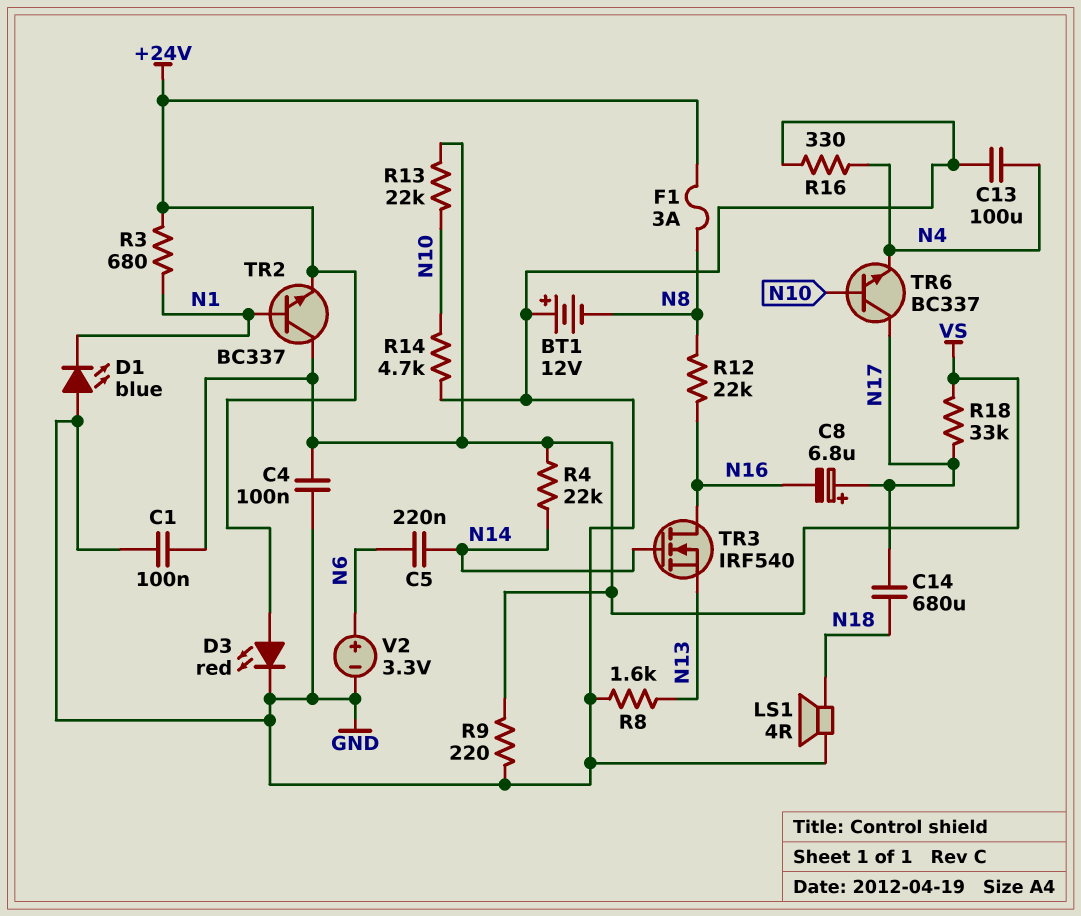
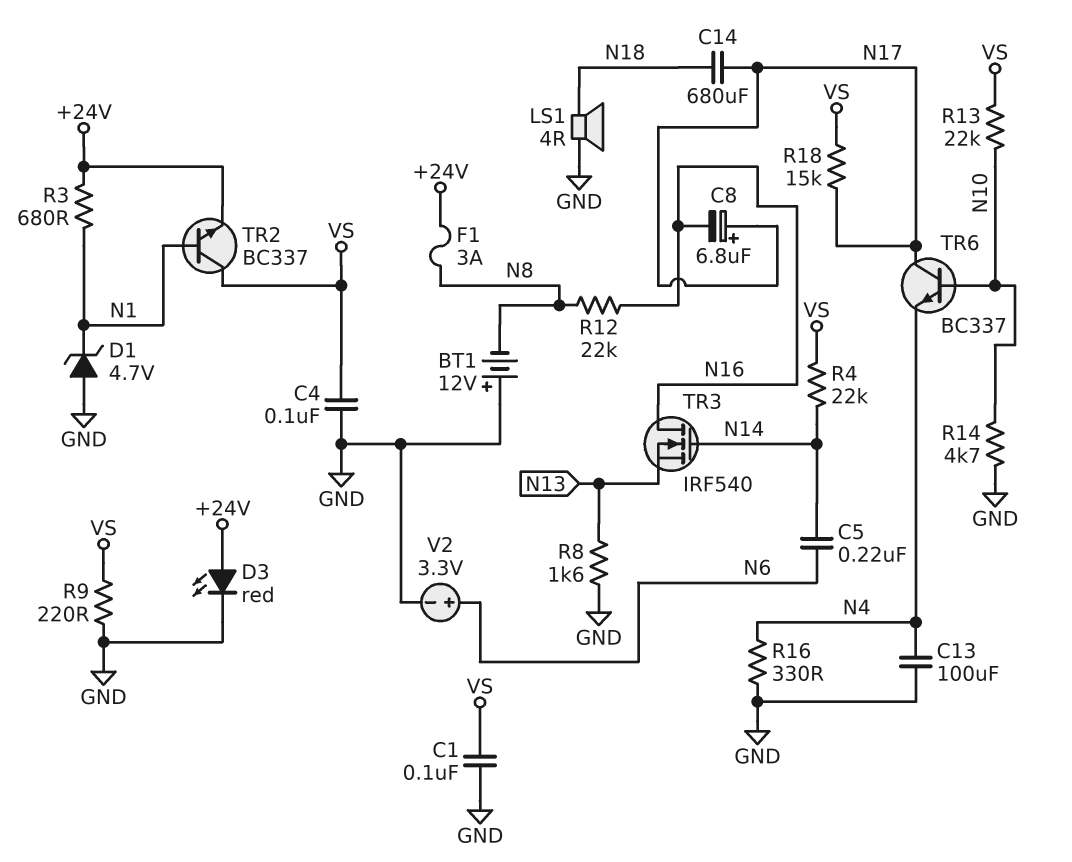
D1: LED blue (A GND, K N1) -> zener 4.7V (A GND, K N1)
R18: 33k (N17, VS) -> 15k (N17, VS)

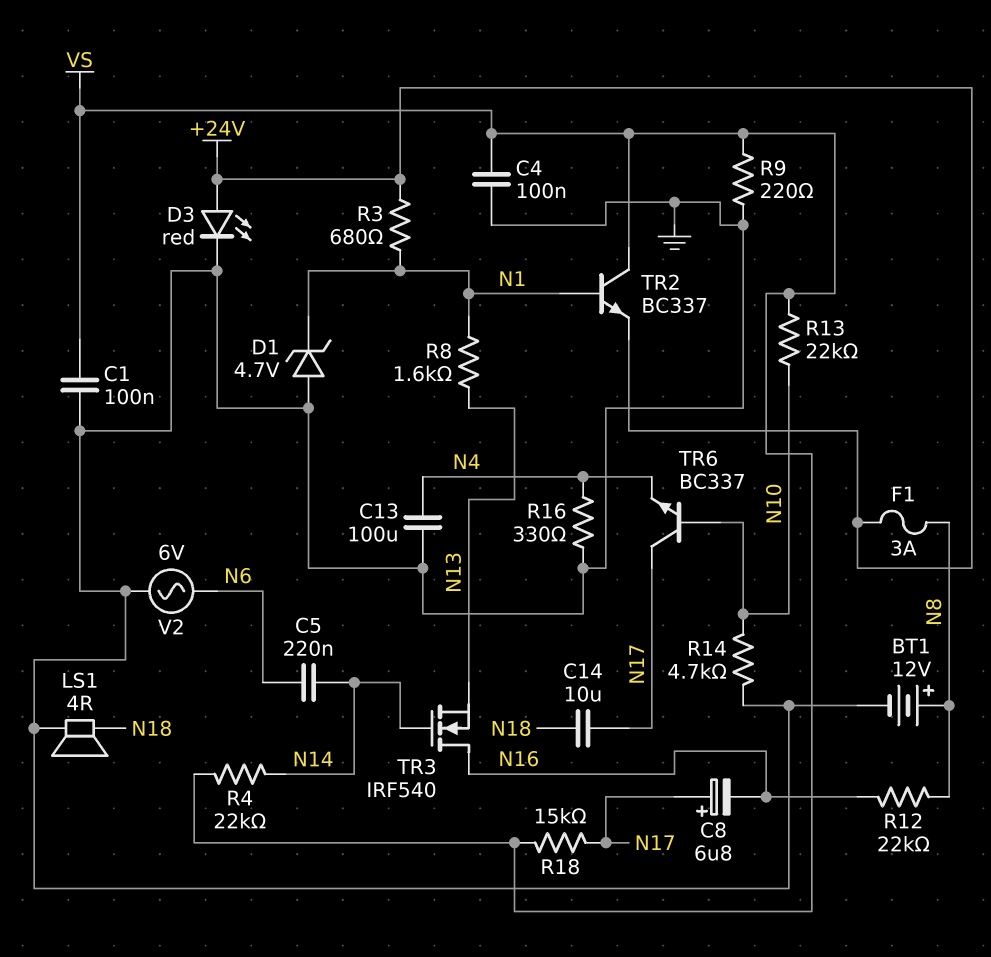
BT1: 12V (plus GND, minus N8) -> 12V (plus N8, minus GND)
C14: 680uF (N17, N18) -> 10uF (N17, N18)
R8: 1.6k (GND, N13) -> 1.6k (N1, N13)
V2: 3.3V (plus N6, minus GND) -> AC 6V (GND, N6)

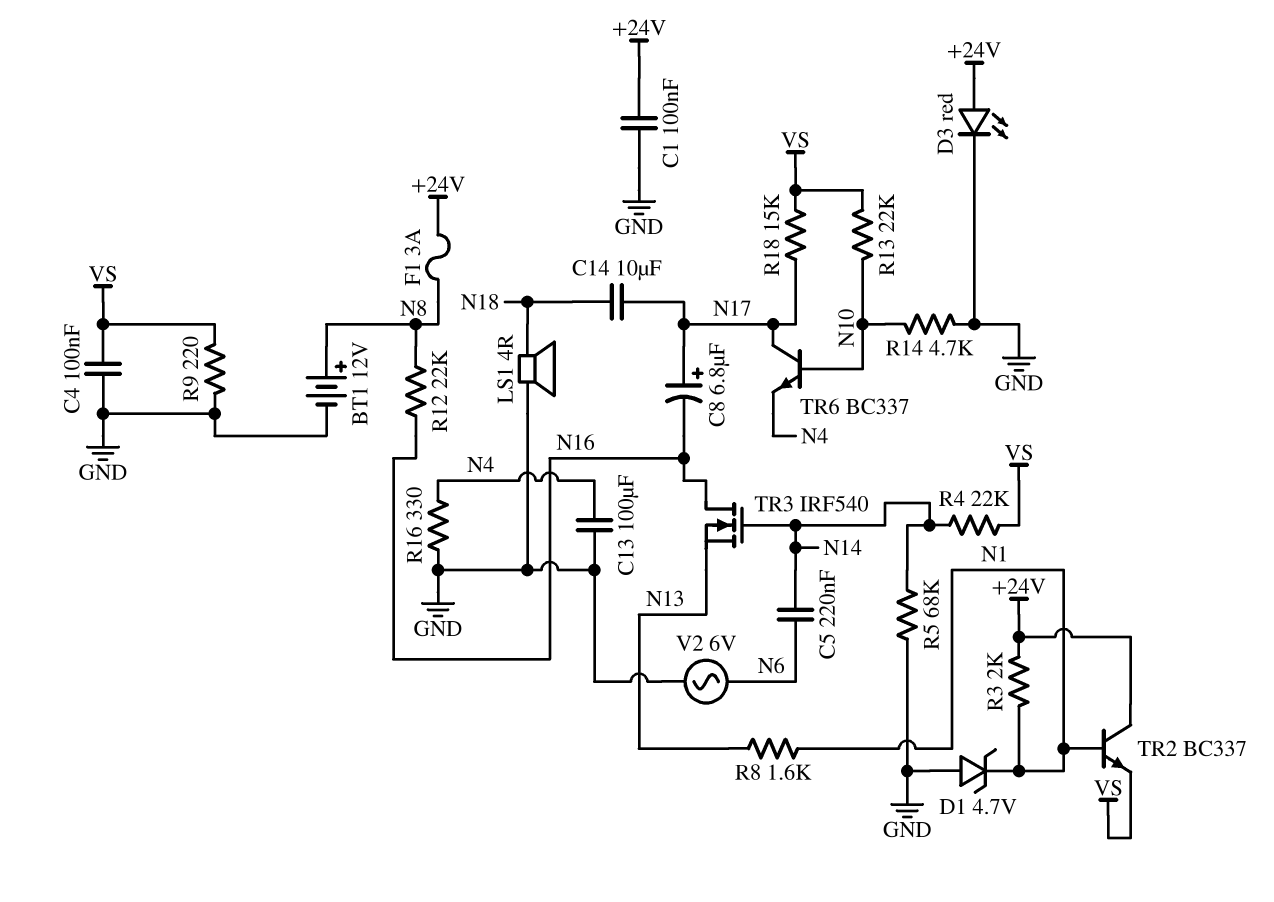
C1: 100nF (GND, VS) -> 100nF (+24V, GND)
R3: 680 (+24V, N1) -> 2k (+24V, N1)
R5: none -> 68k (GND, N14)
TR2: NPN BC337 (B N1, C VS, E +24V) -> NPN BC337 (B N1, C +24V, E VS)

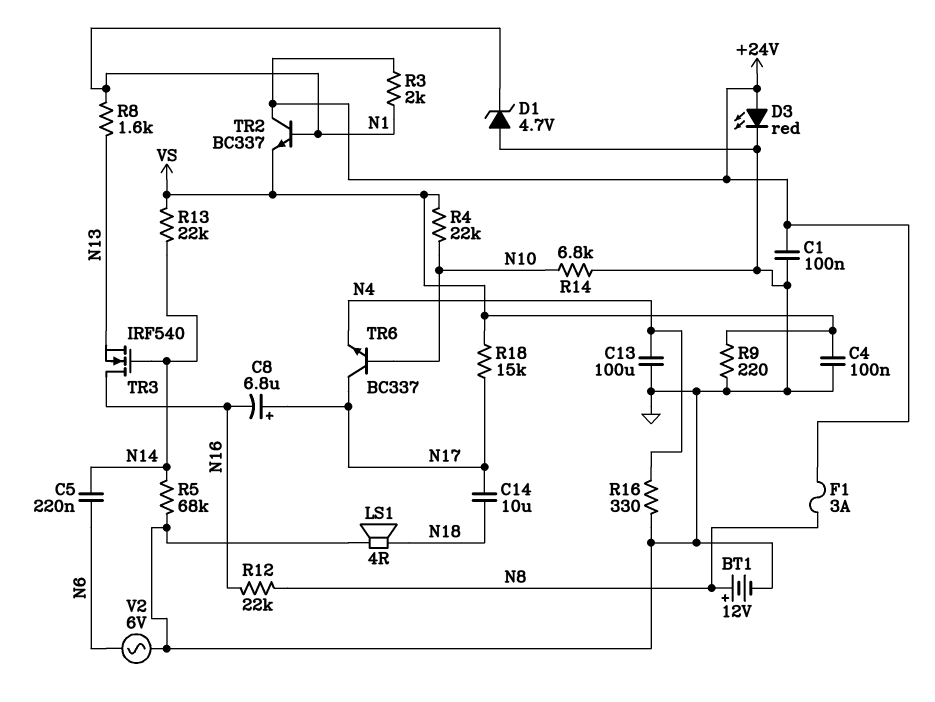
R4: 22k (N14, VS) -> 22k (N10, VS)
R13: 22k (N10, VS) -> 22k (N14, VS)
R14: 4.7k (GND, N10) -> 6.8k (GND, N10)

